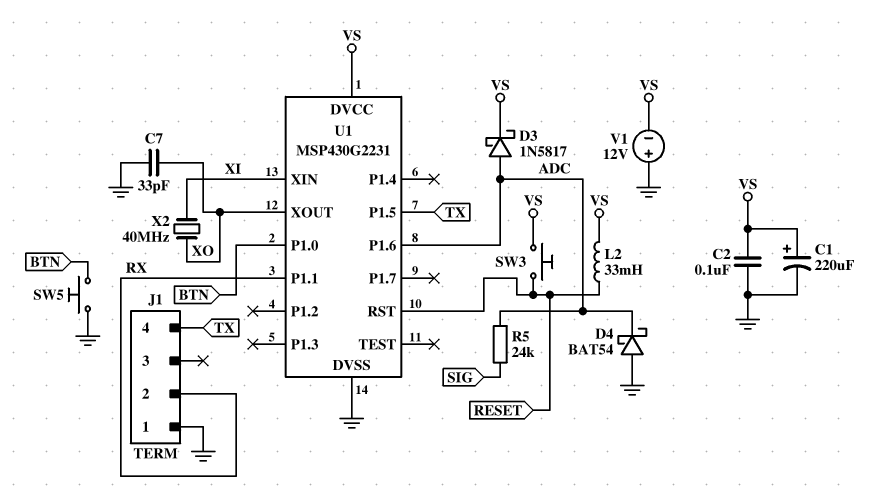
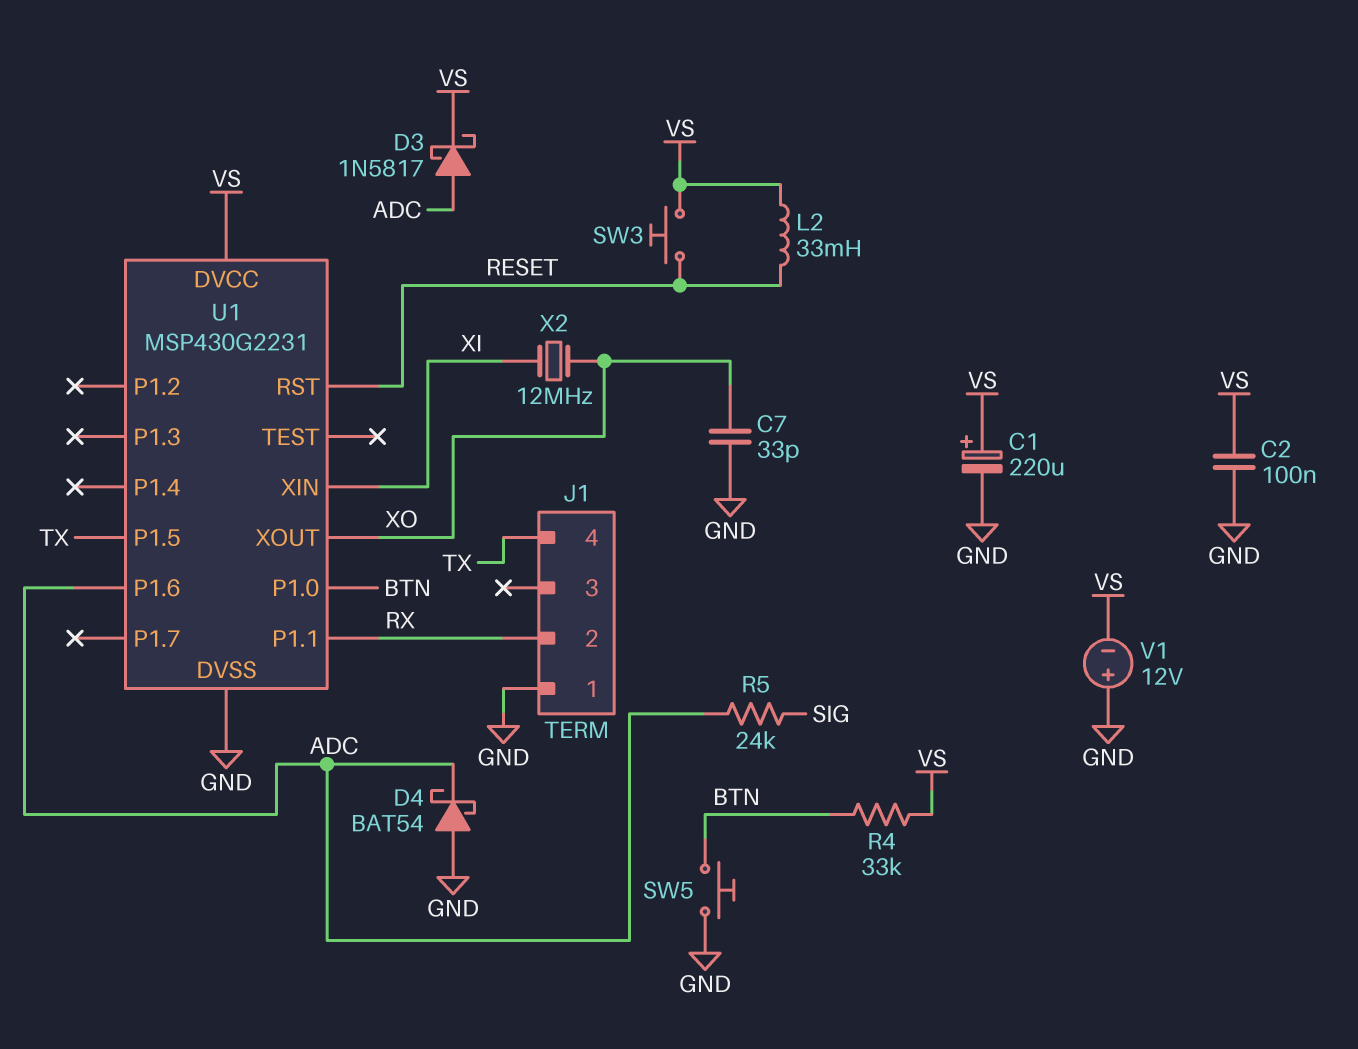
R4: none -> 33k (BTN, VS)
X2: 40MHz (XI, XO) -> 12MHz (XI, XO)

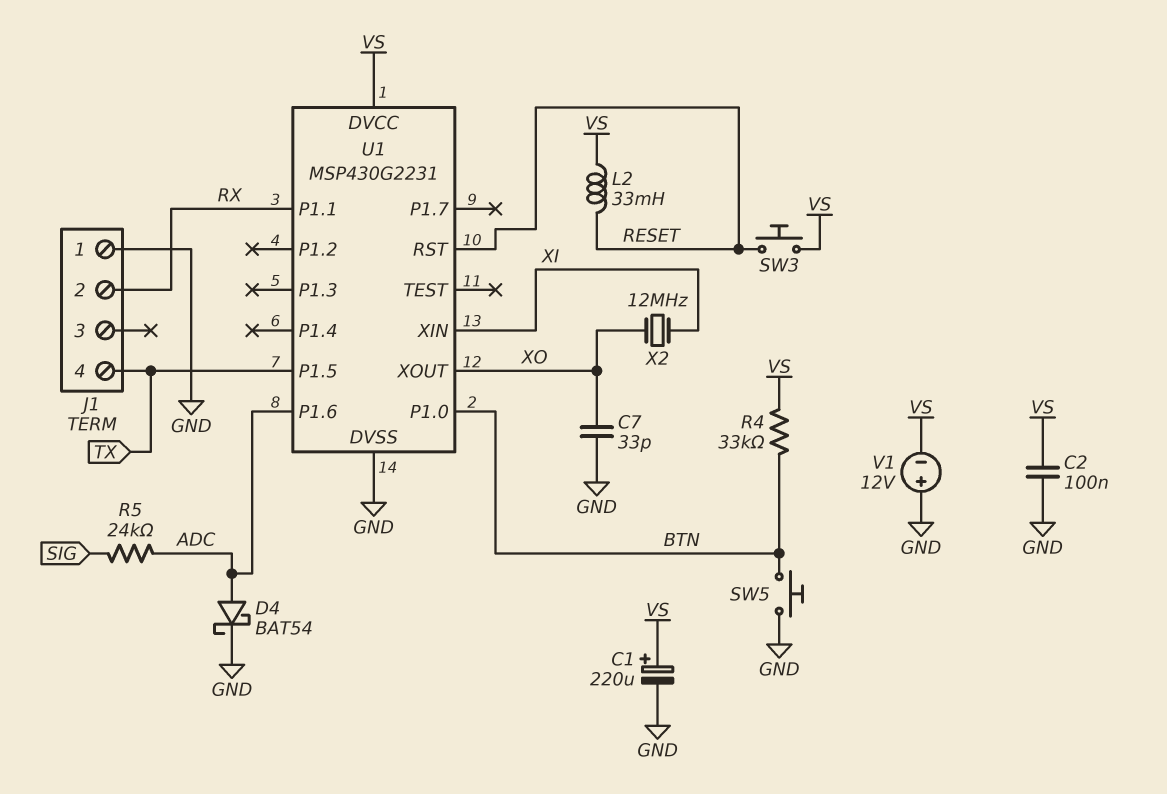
D3: schottky 1N5817 (A ADC, K VS) -> none
D4: schottky BAT54 (A GND, K ADC) -> schottky BAT54 (A ADC, K GND)

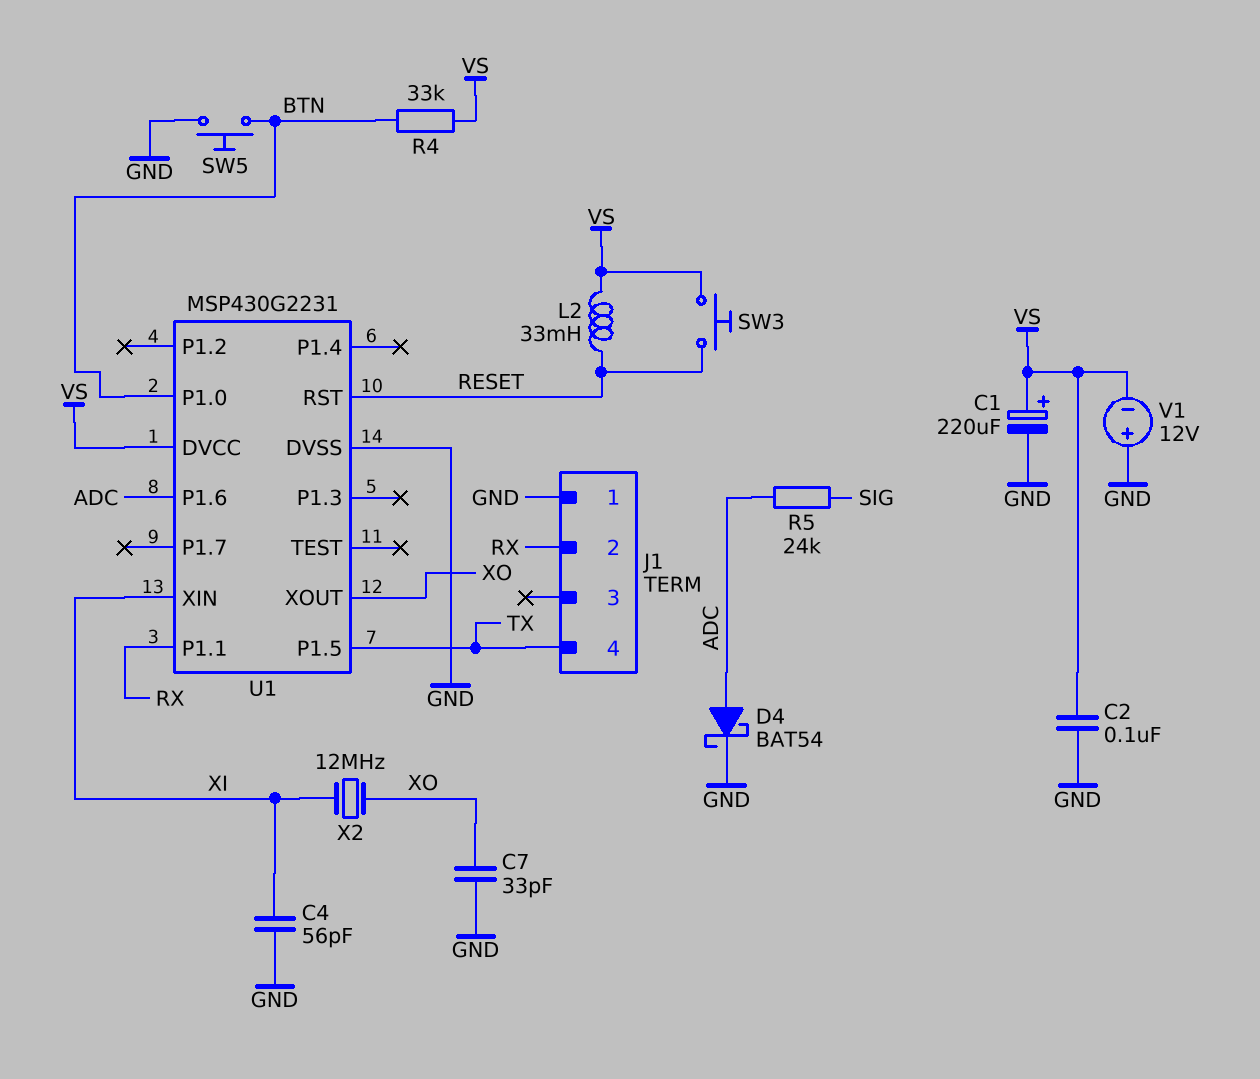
C4: none -> 56pF (GND, XI)

